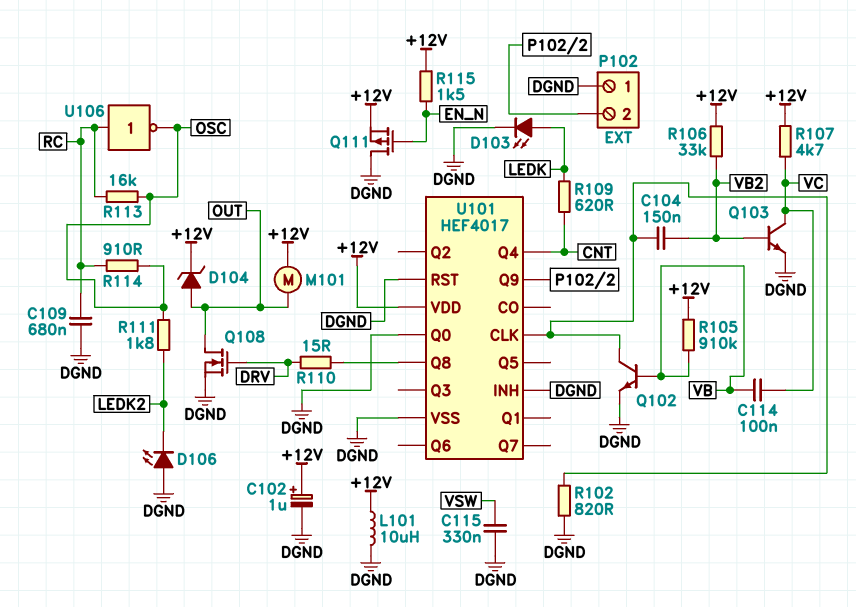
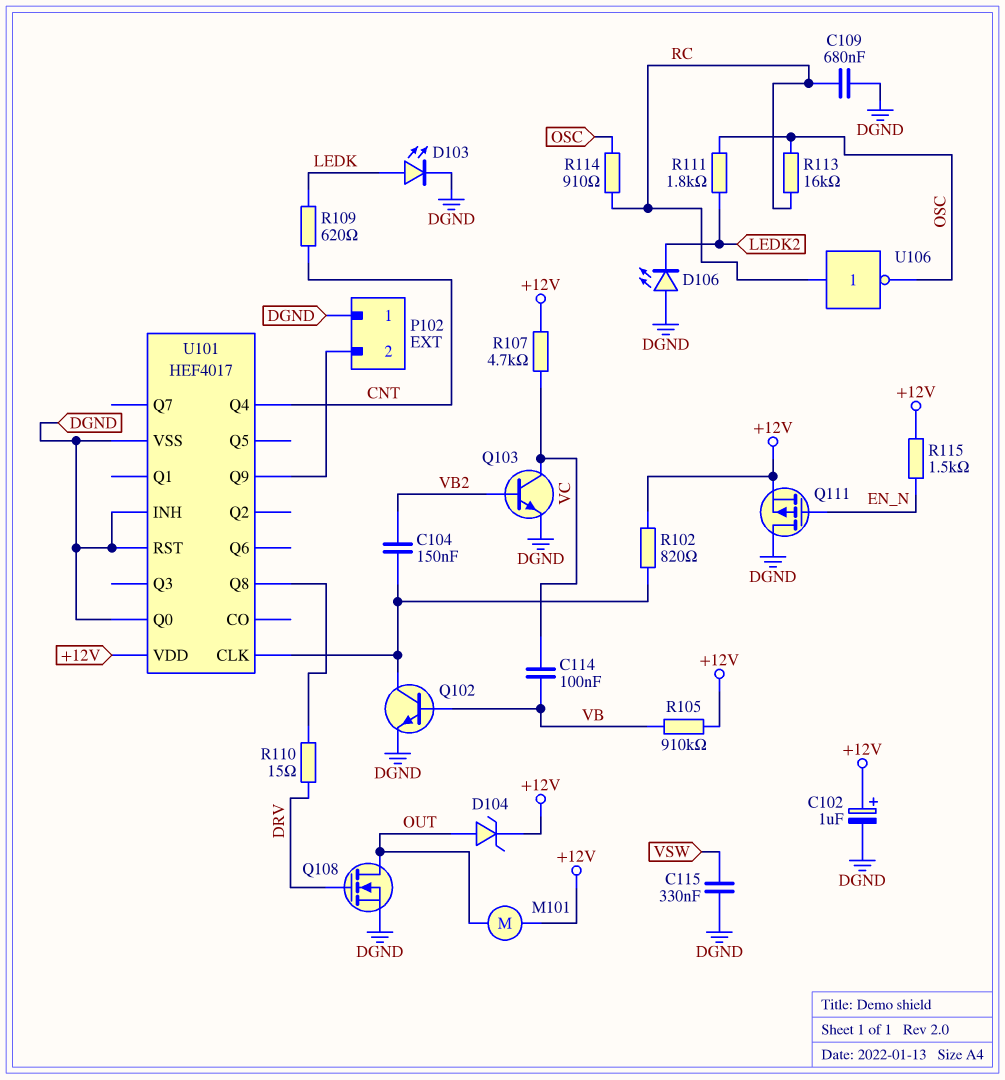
L101: 10uH (+12V, DGND) -> none
R102: 820 (DGND, U101/CLK) -> 820 (+12V, U101/CLK)
R106: 33k (+12V, VB2) -> none

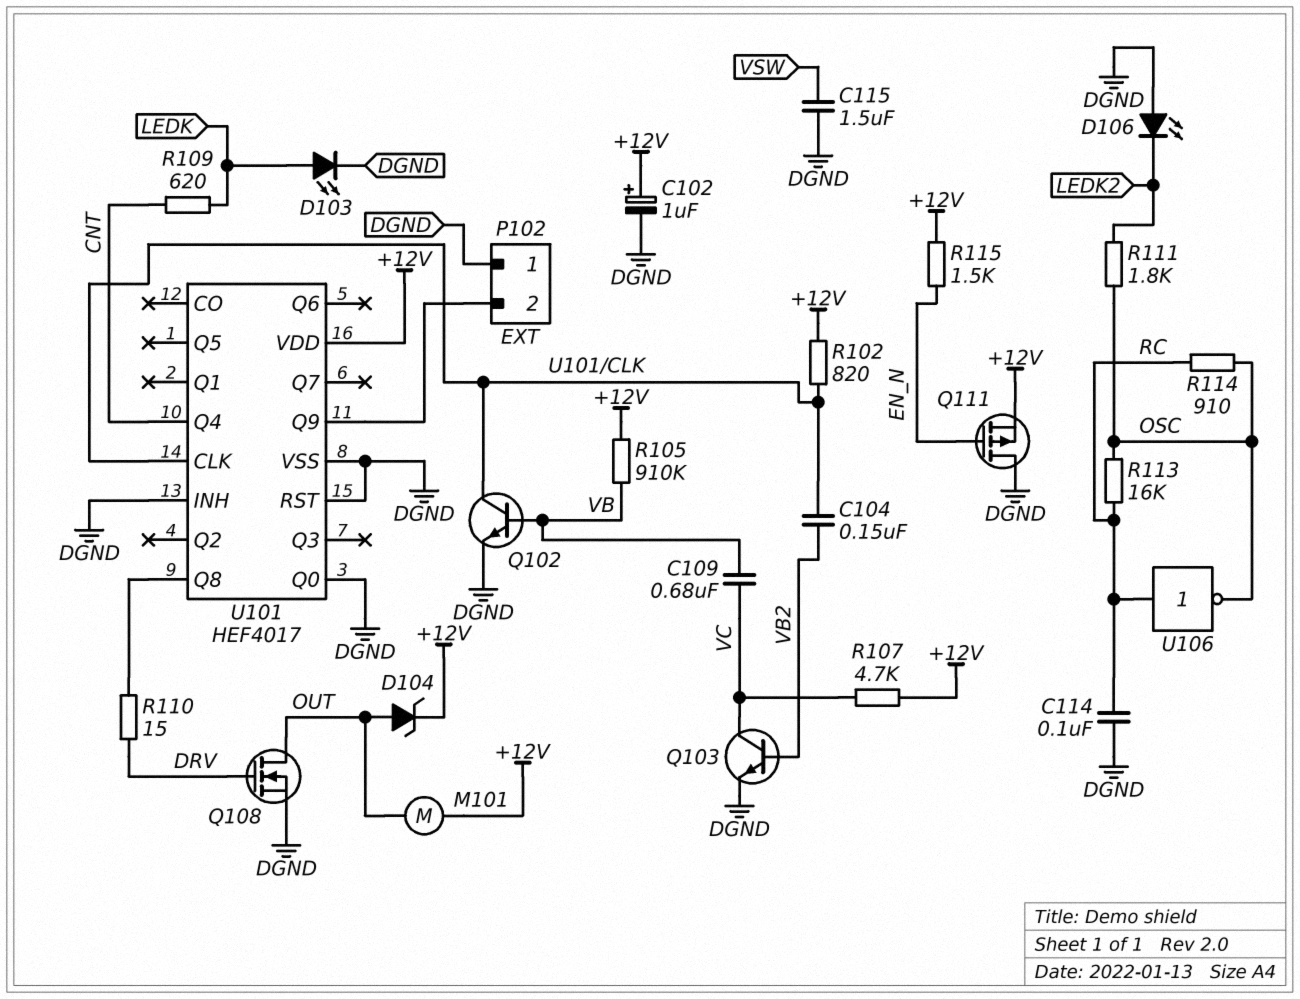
C109: 680nF (DGND, RC) -> 680nF (VB, VC)
C114: 100nF (VB, VC) -> 100nF (DGND, RC)
C115: 330nF (DGND, VSW) -> 1.5uF (DGND, VSW)

